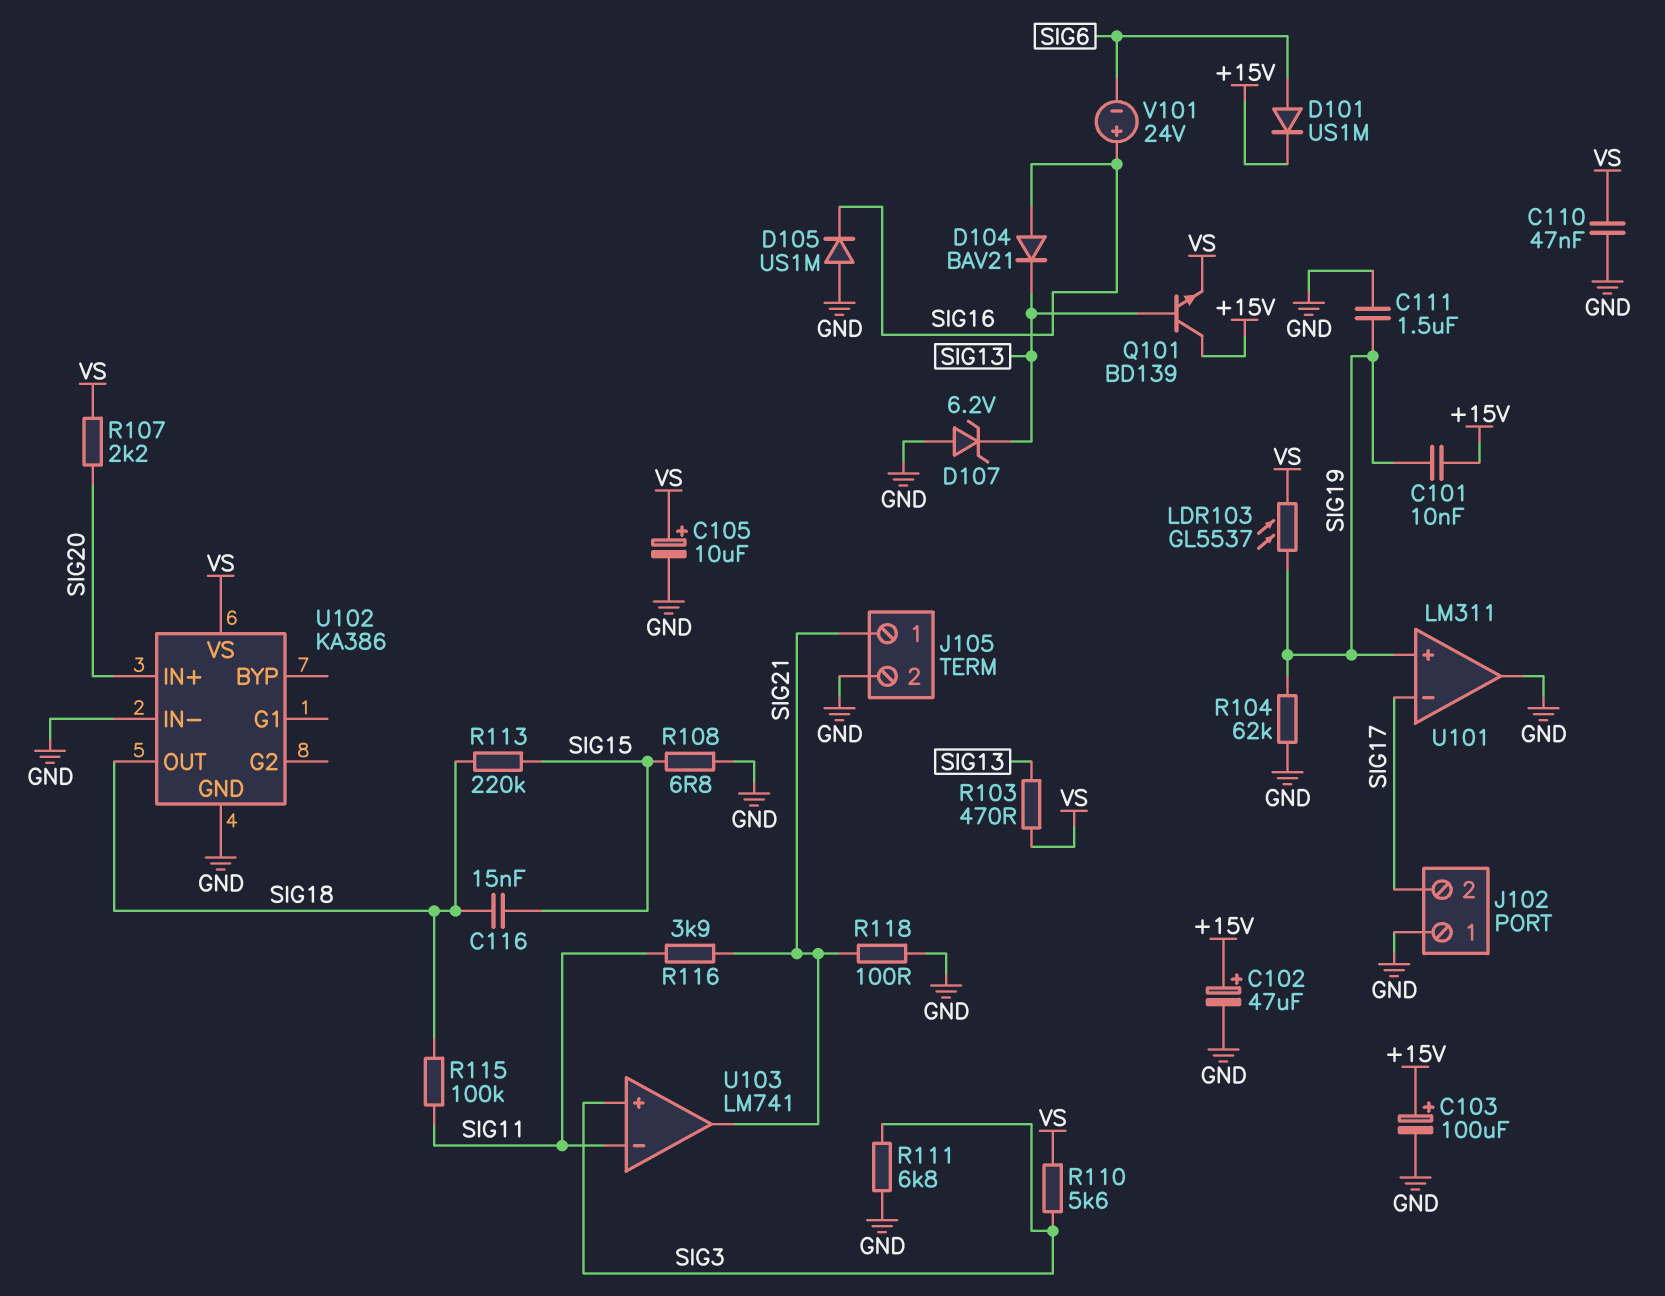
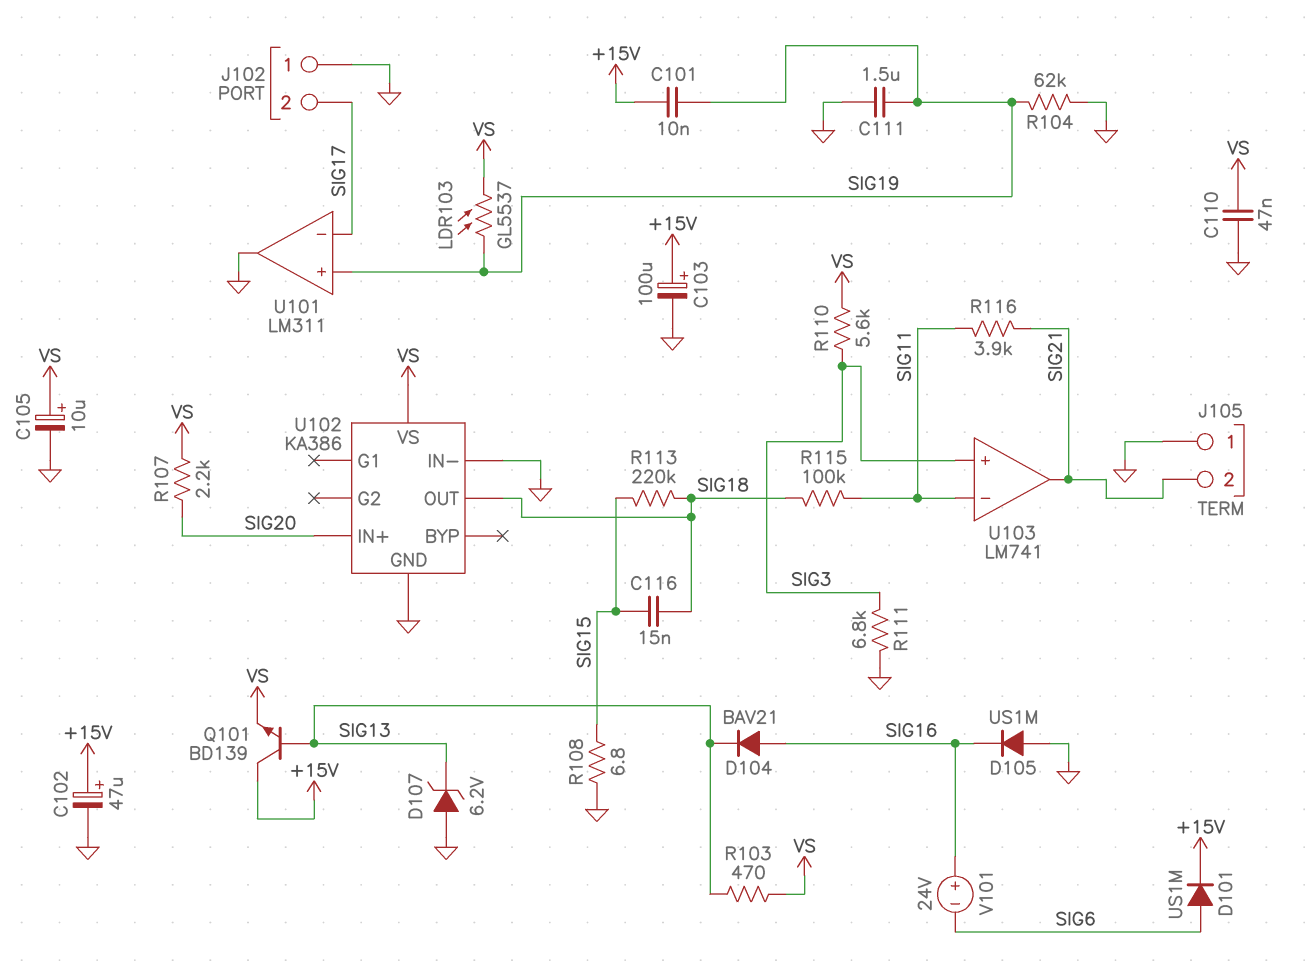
J105 pin 1: SIG21 -> GND
J105 pin 2: GND -> SIG21
R118: 100 (GND, SIG21) -> none

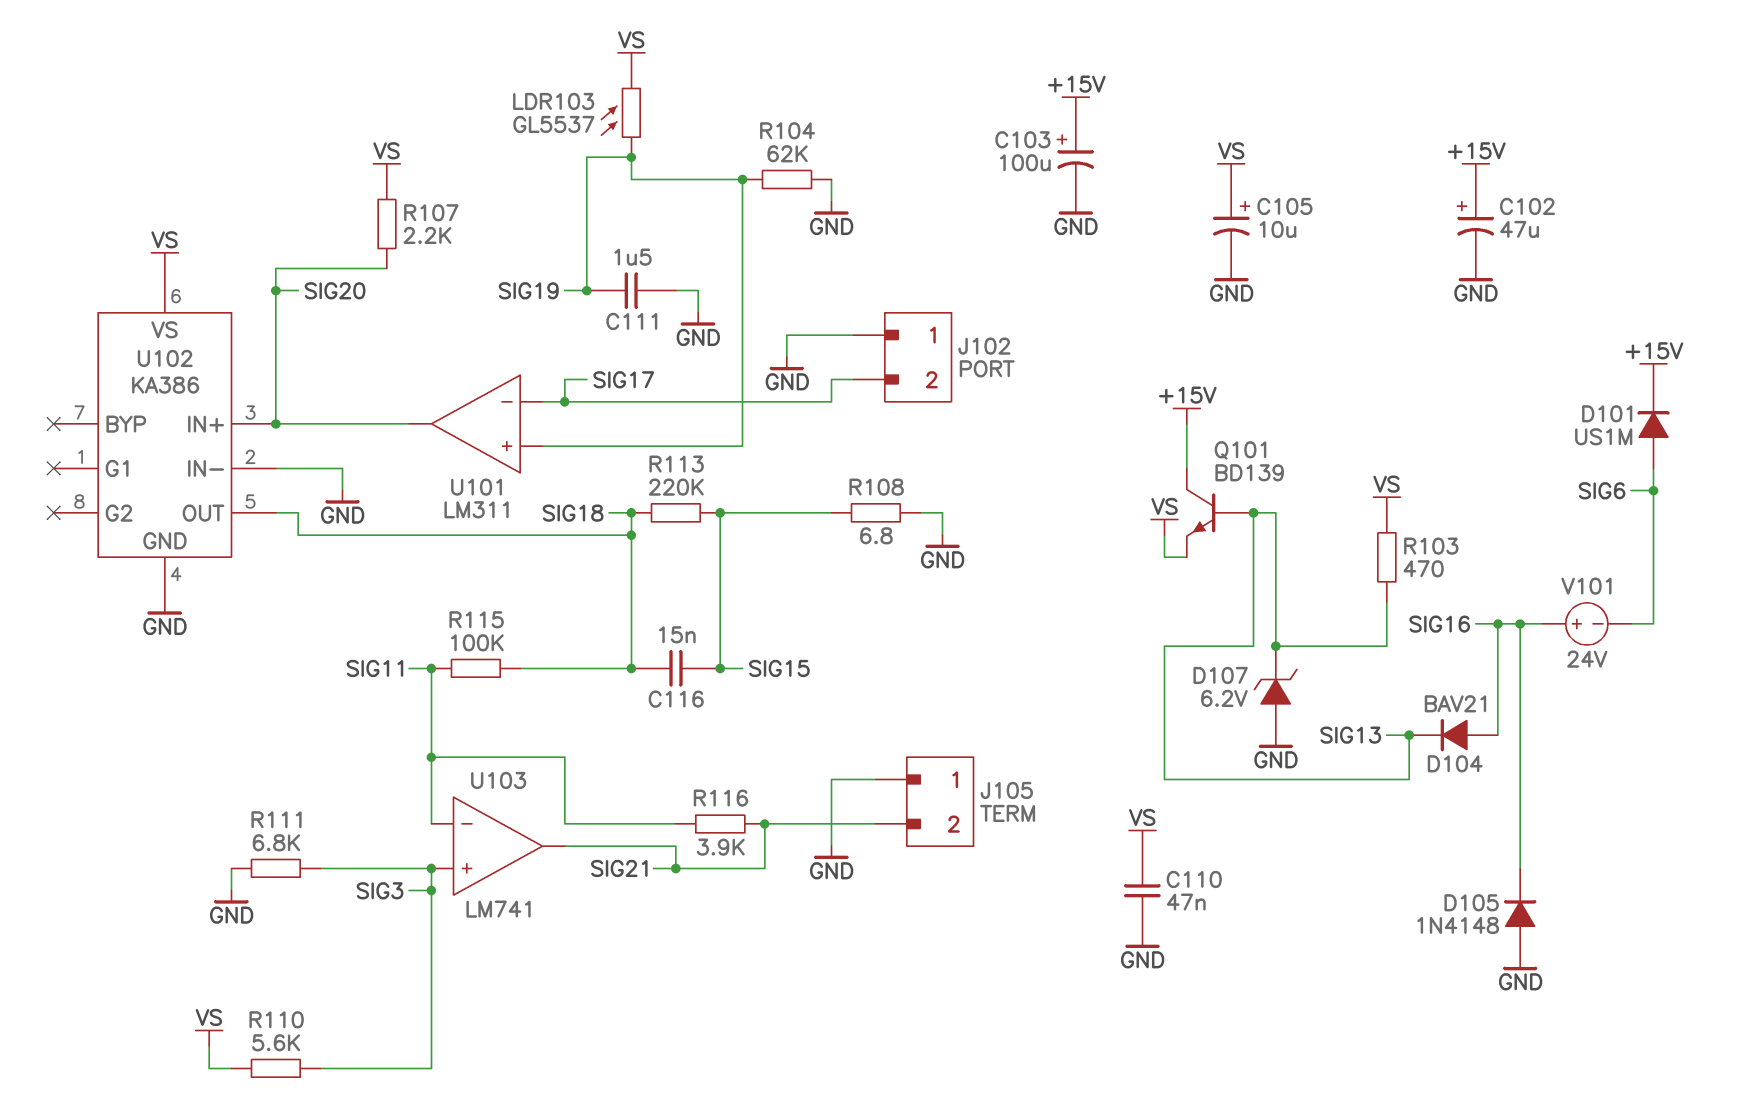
C101: 10nF (+15V, SIG19) -> none
D105: diode US1M (A GND, K SIG16) -> diode 1N4148 (A GND, K SIG16)
U101 pin out: GND -> SIG20

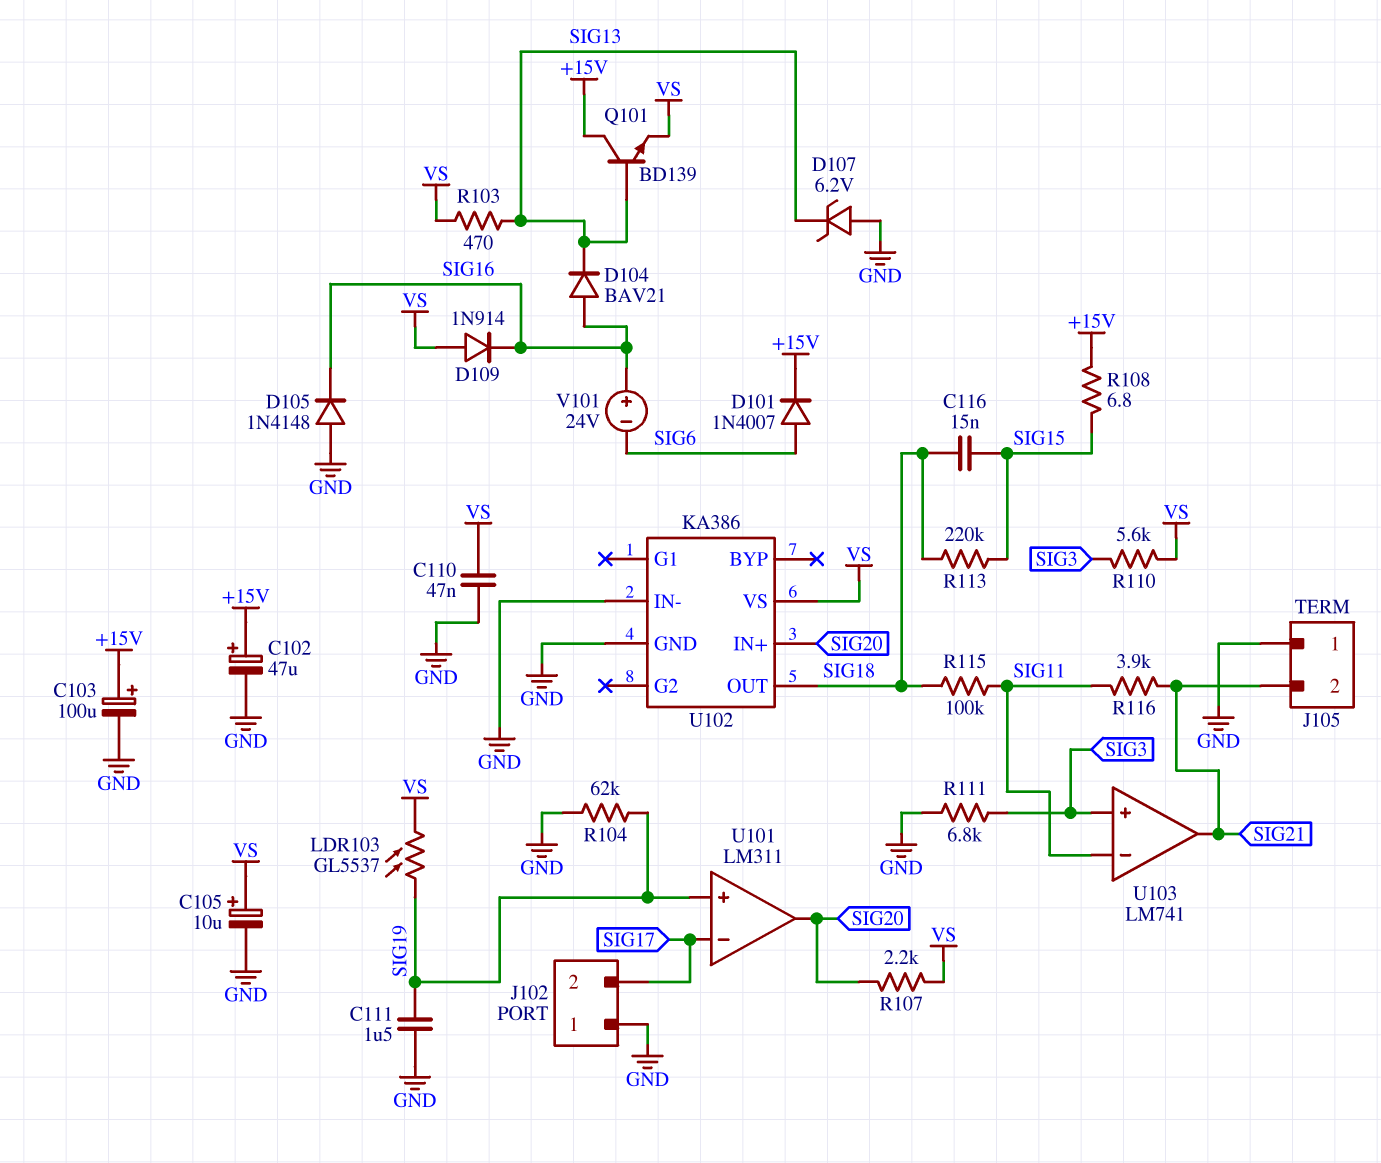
D101: diode US1M (A SIG6, K +15V) -> diode 1N4007 (A SIG6, K +15V)
D109: none -> diode 1N914 (A VS, K SIG16)
R108: 6.8 (GND, SIG15) -> 6.8 (+15V, SIG15)

